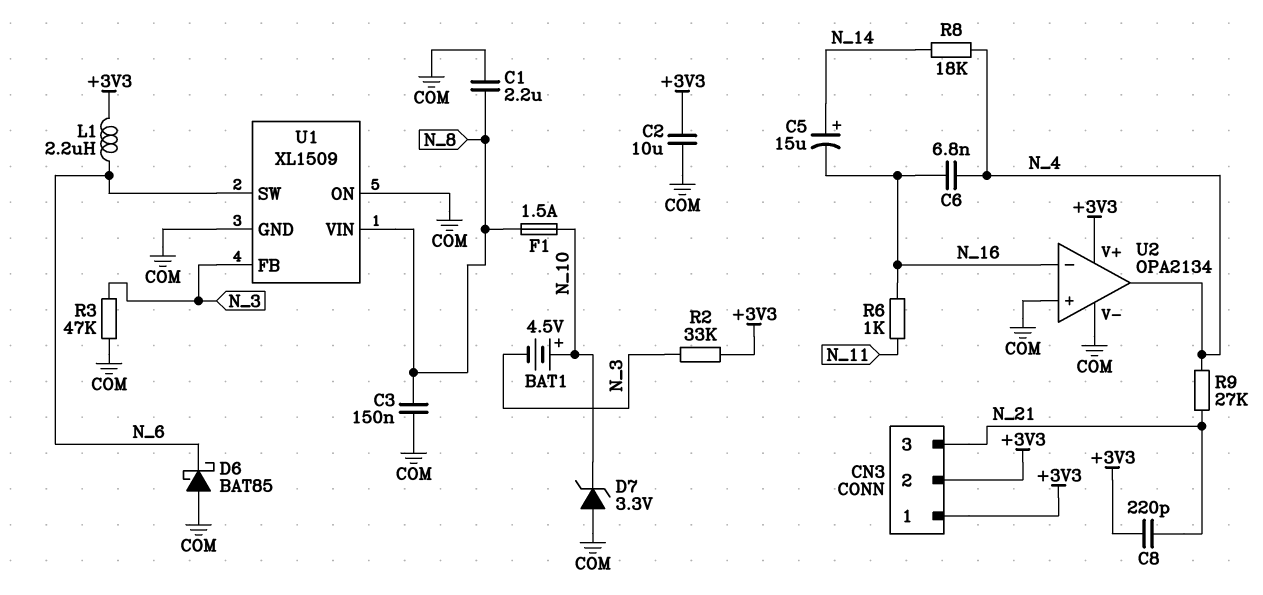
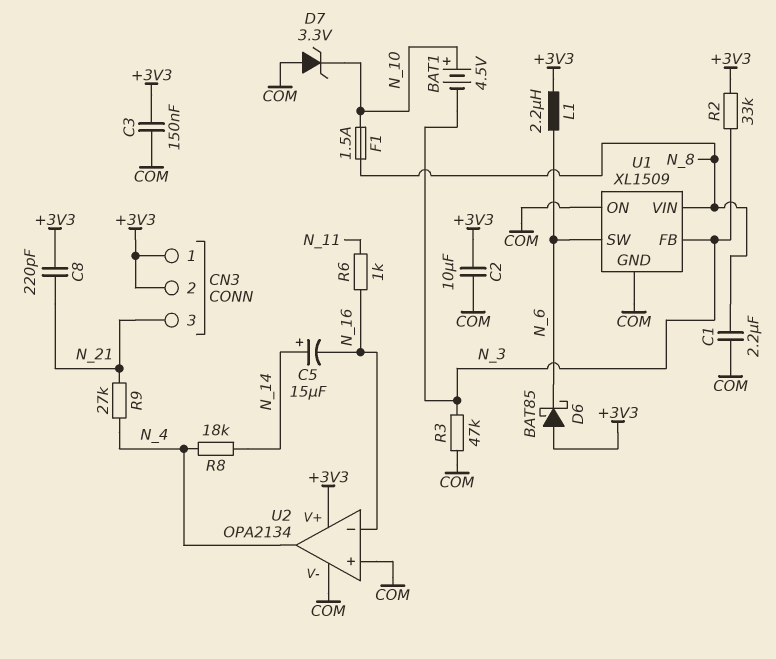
C3: 150nF (COM, N_8) -> 150nF (+3V3, COM)
C6: 6.8nF (N_4, N_16) -> none
D6: schottky BAT85 (A COM, K N_6) -> schottky BAT85 (A +3V3, K N_6)

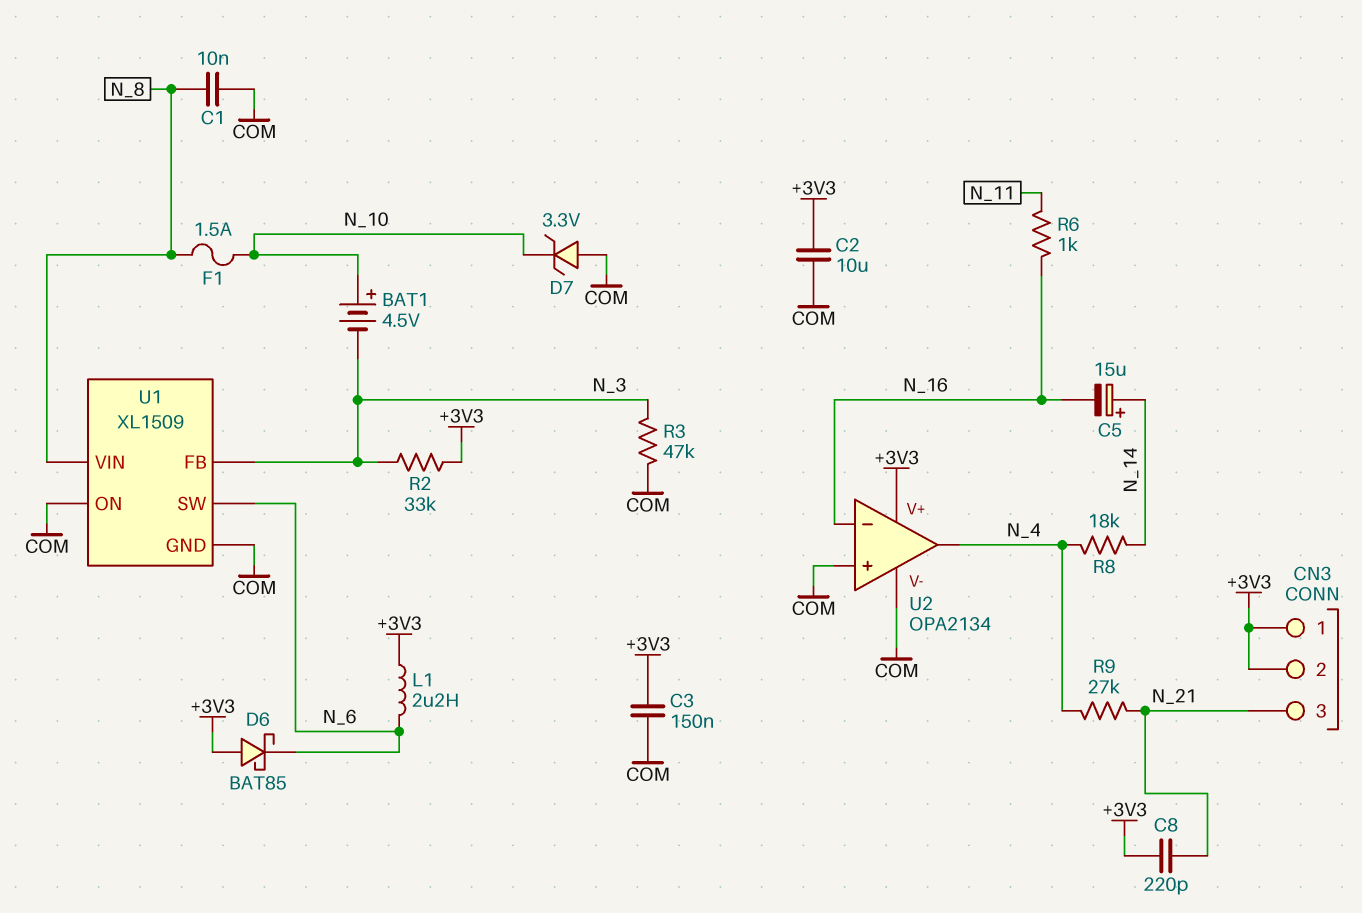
C1: 2.2uF (COM, N_8) -> 10nF (COM, N_8)

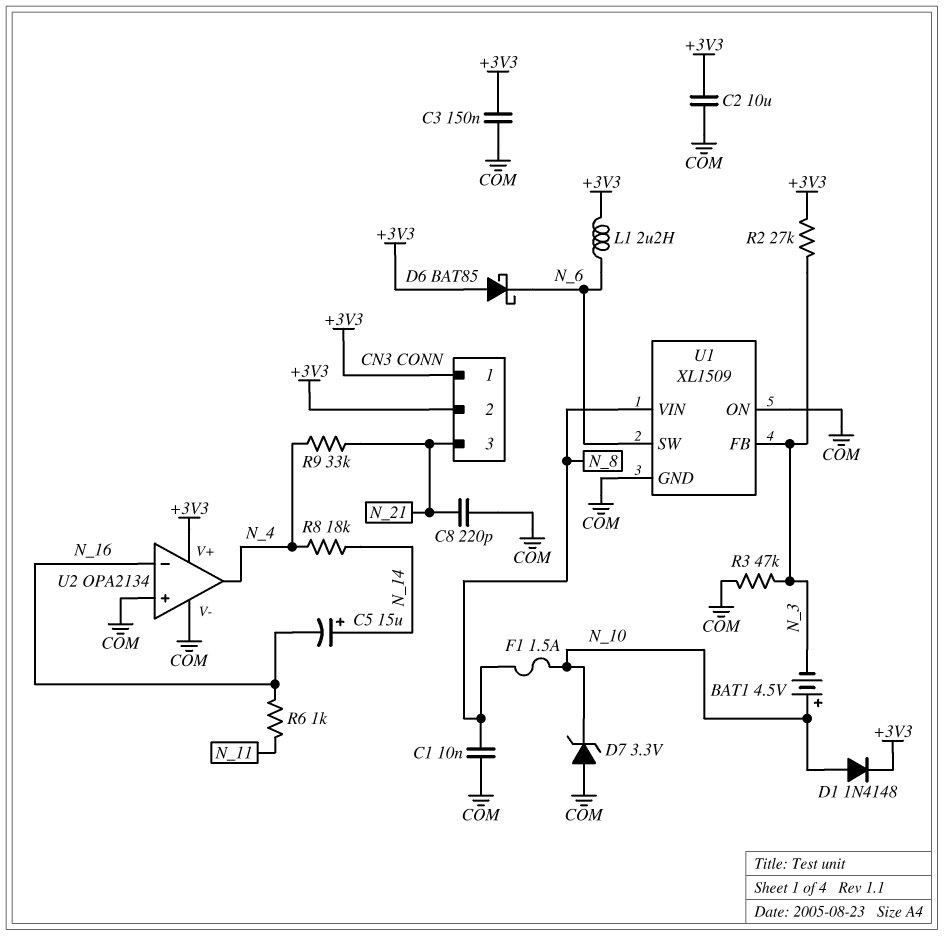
C8: 220pF (+3V3, N_21) -> 220pF (COM, N_21)
D1: none -> diode 1N4148 (A N_10, K +3V3)
R2: 33k (+3V3, N_3) -> 27k (+3V3, N_3)
R9: 27k (N_4, N_21) -> 33k (N_4, N_21)

